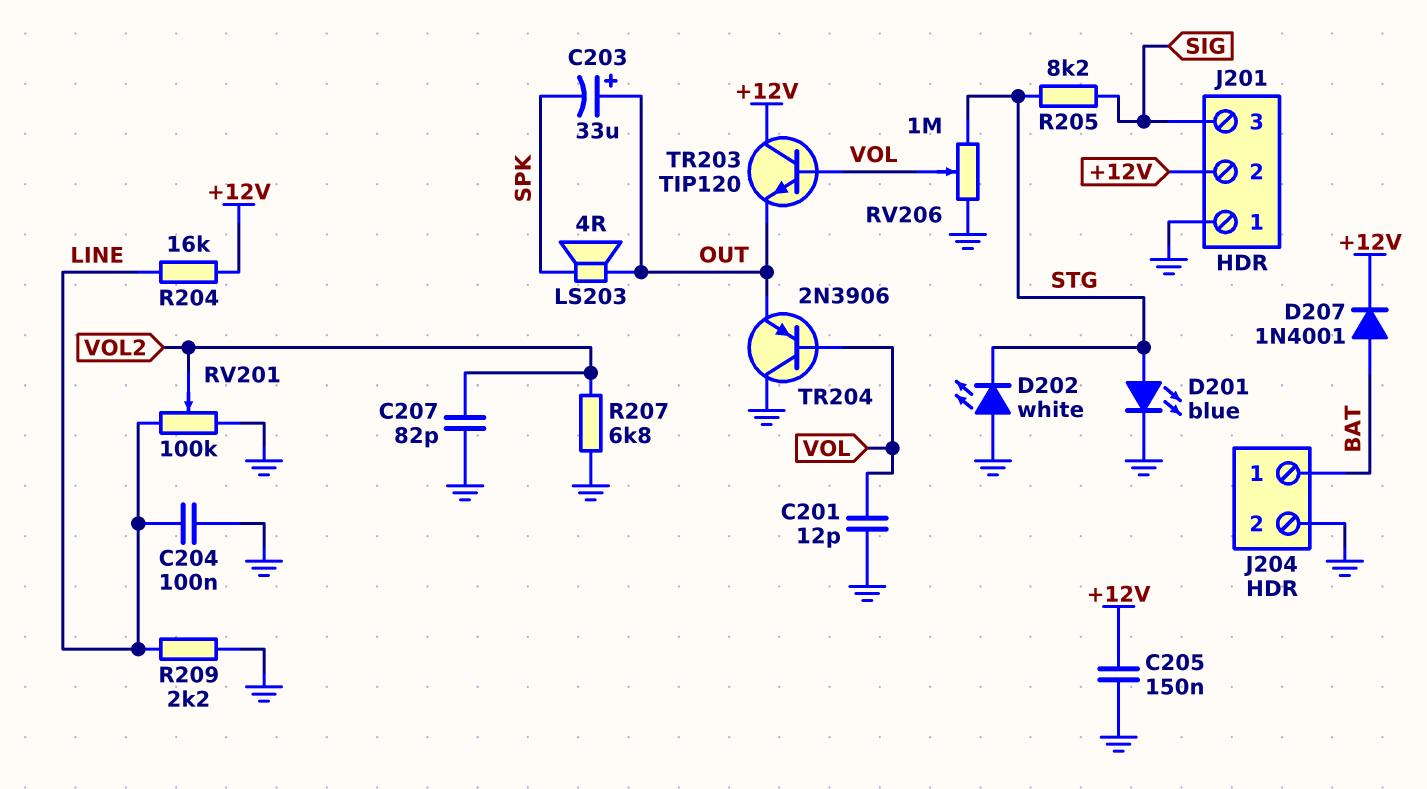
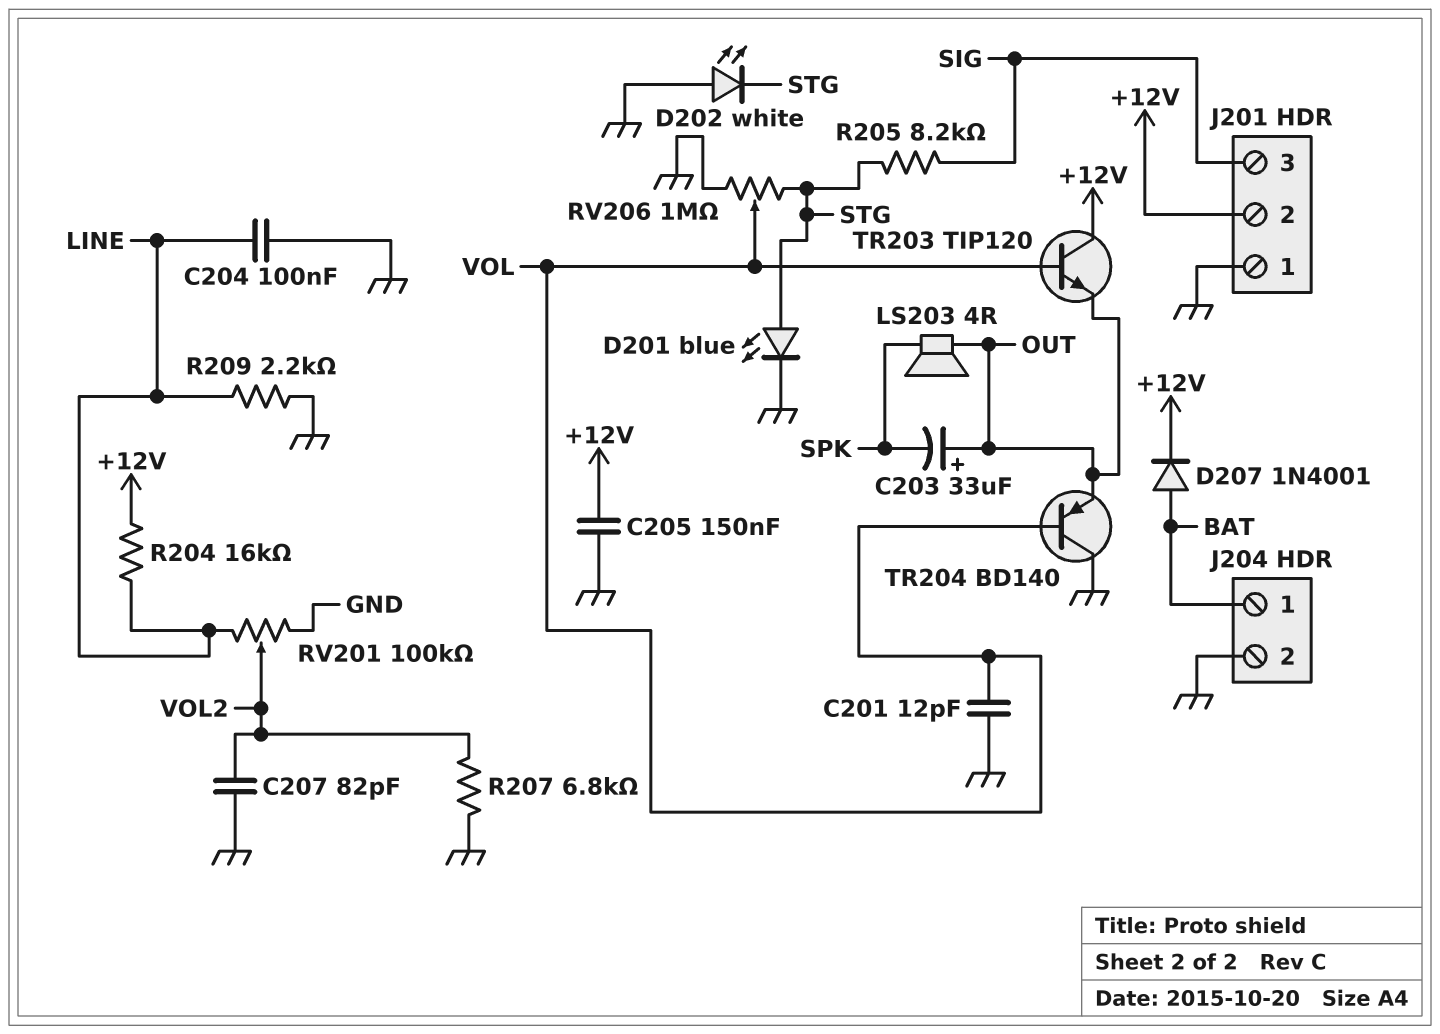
TR204: PNP 2N3906 (B VOL, C GND, E OUT) -> PNP BD140 (B VOL, C GND, E OUT)

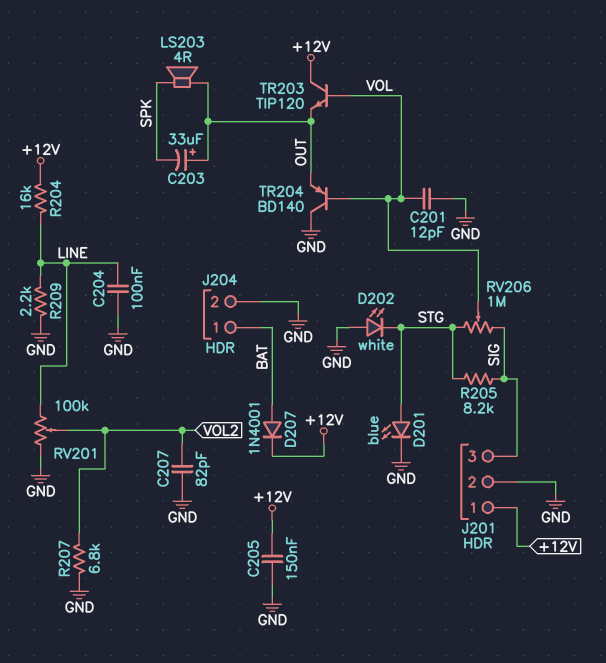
J201 pin 1: GND -> +12V
J201 pin 2: +12V -> GND
RV206: 1M (GND, STG, wiper VOL) -> 1M (SIG, STG, wiper VOL)

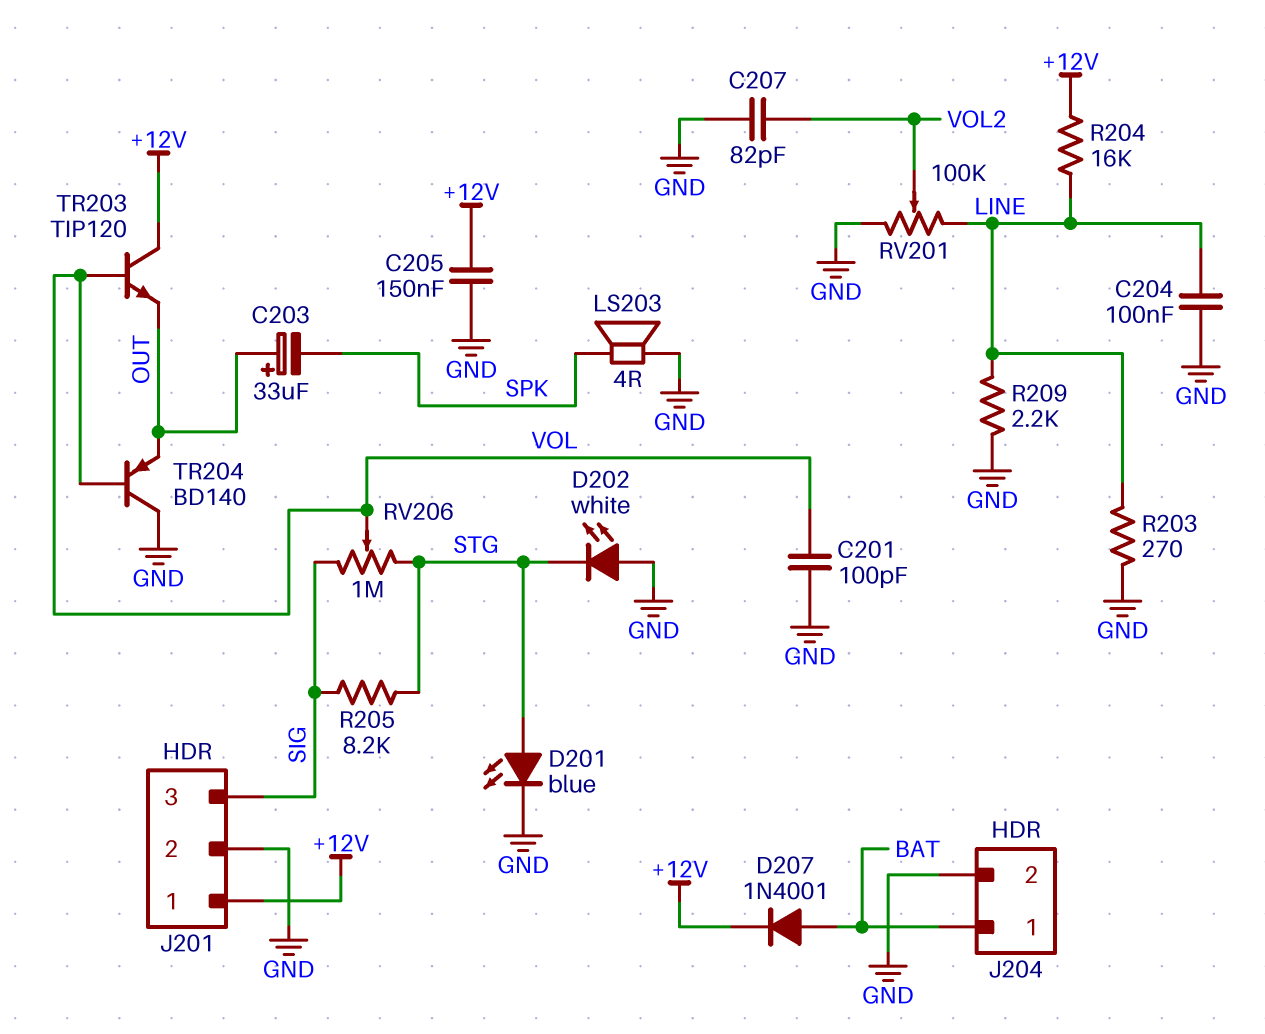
C201: 12pF (GND, VOL) -> 100pF (GND, VOL)
LS203: speaker 4R (OUT, SPK) -> speaker 4R (GND, SPK)
R203: none -> 270 (GND, LINE)
R207: 6.8k (GND, VOL2) -> none

